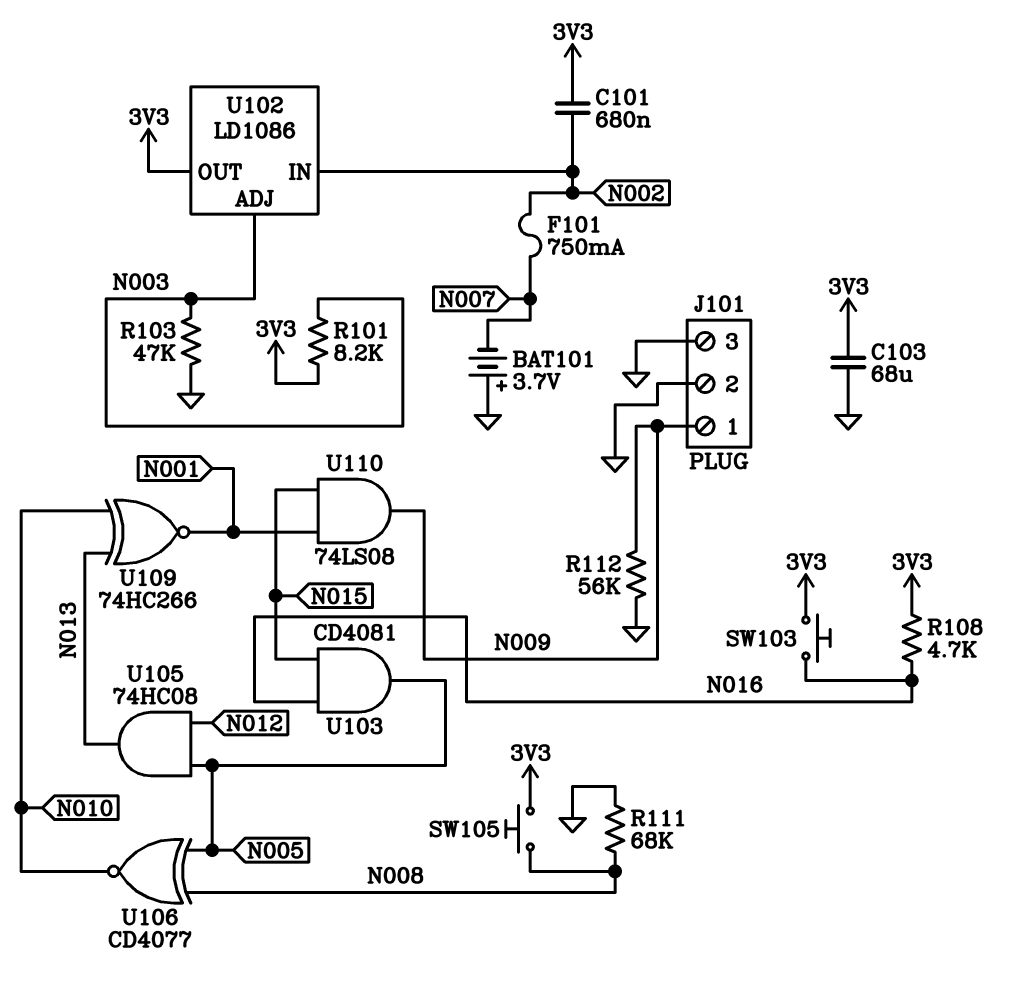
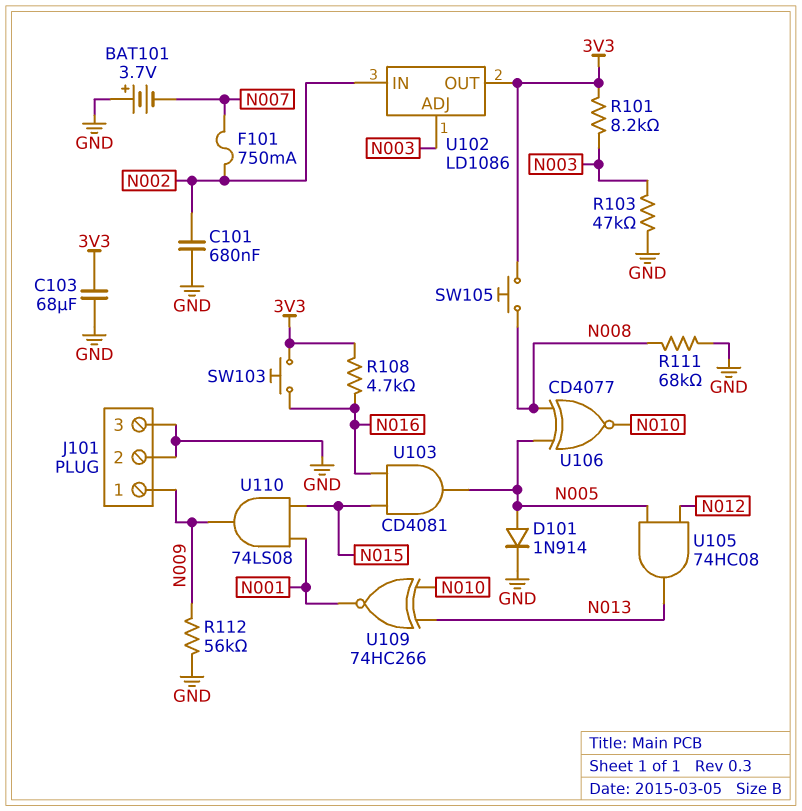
C101: 680nF (3V3, N002) -> 680nF (GND, N002)
D101: none -> diode 1N914 (A N005, K GND)

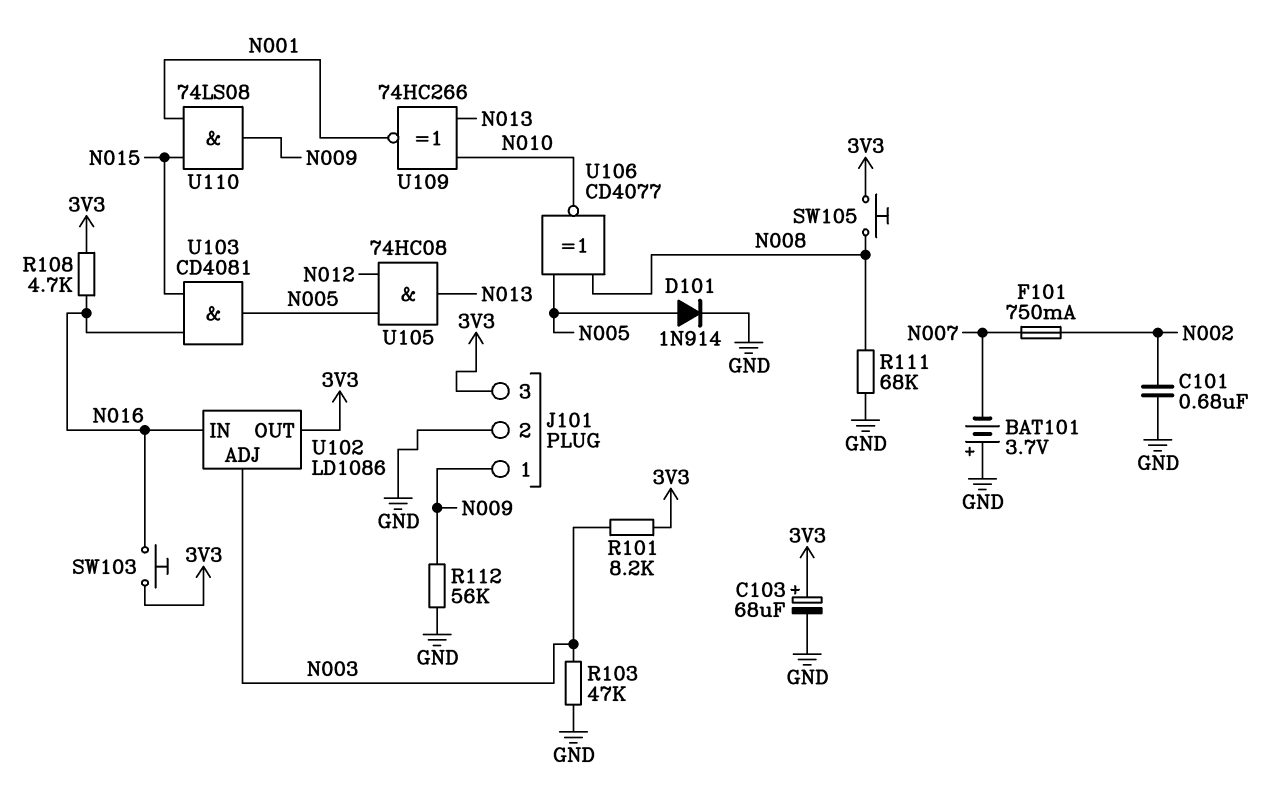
C103: 68uF (3V3, GND) -> 68uF (plus 3V3, minus GND)
J101 pin 3: GND -> 3V3
U102 pin IN: N002 -> N016

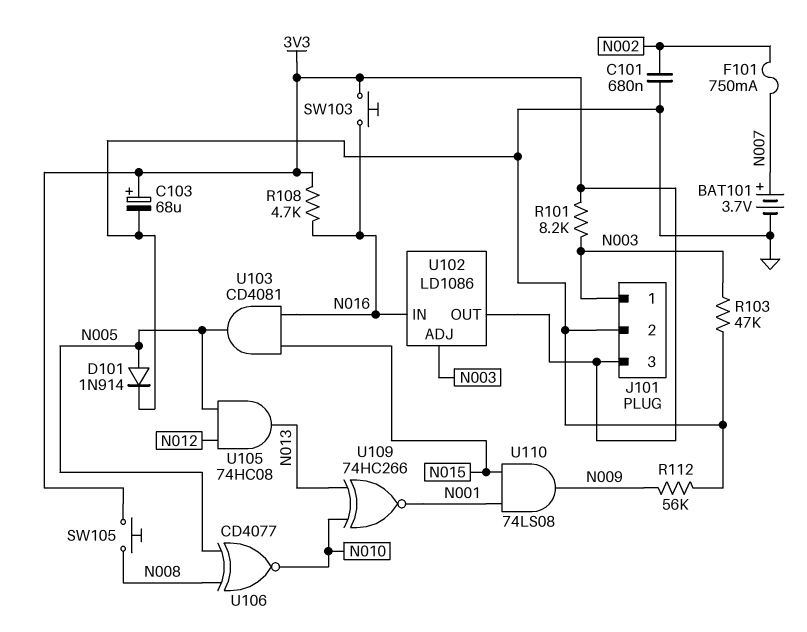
BAT101: 3.7V (plus GND, minus N007) -> 3.7V (plus N007, minus GND)
J101 pin 1: N009 -> N003
R111: 68k (GND, N008) -> none

